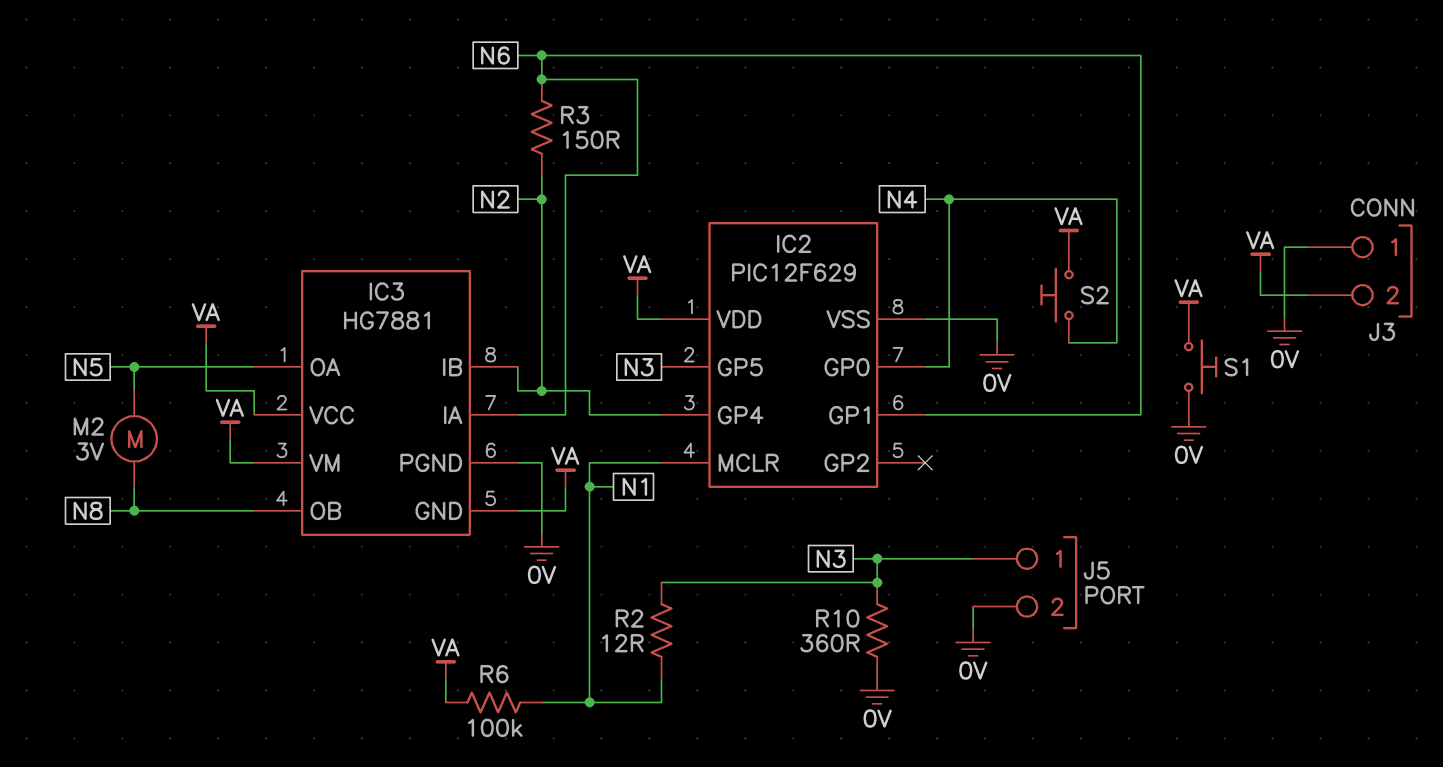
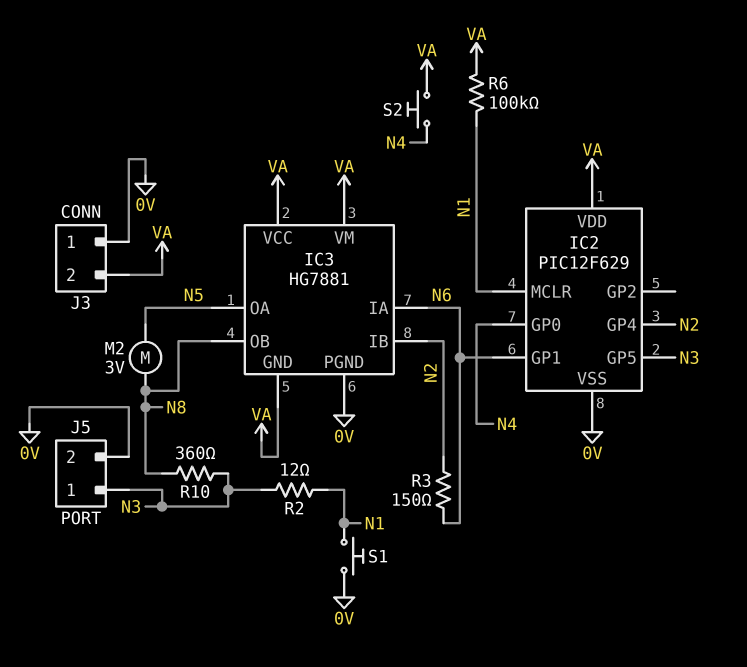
R10: 360 (0V, N3) -> 360 (N3, N8)
S1: button (0V, VA) -> button (0V, N1)

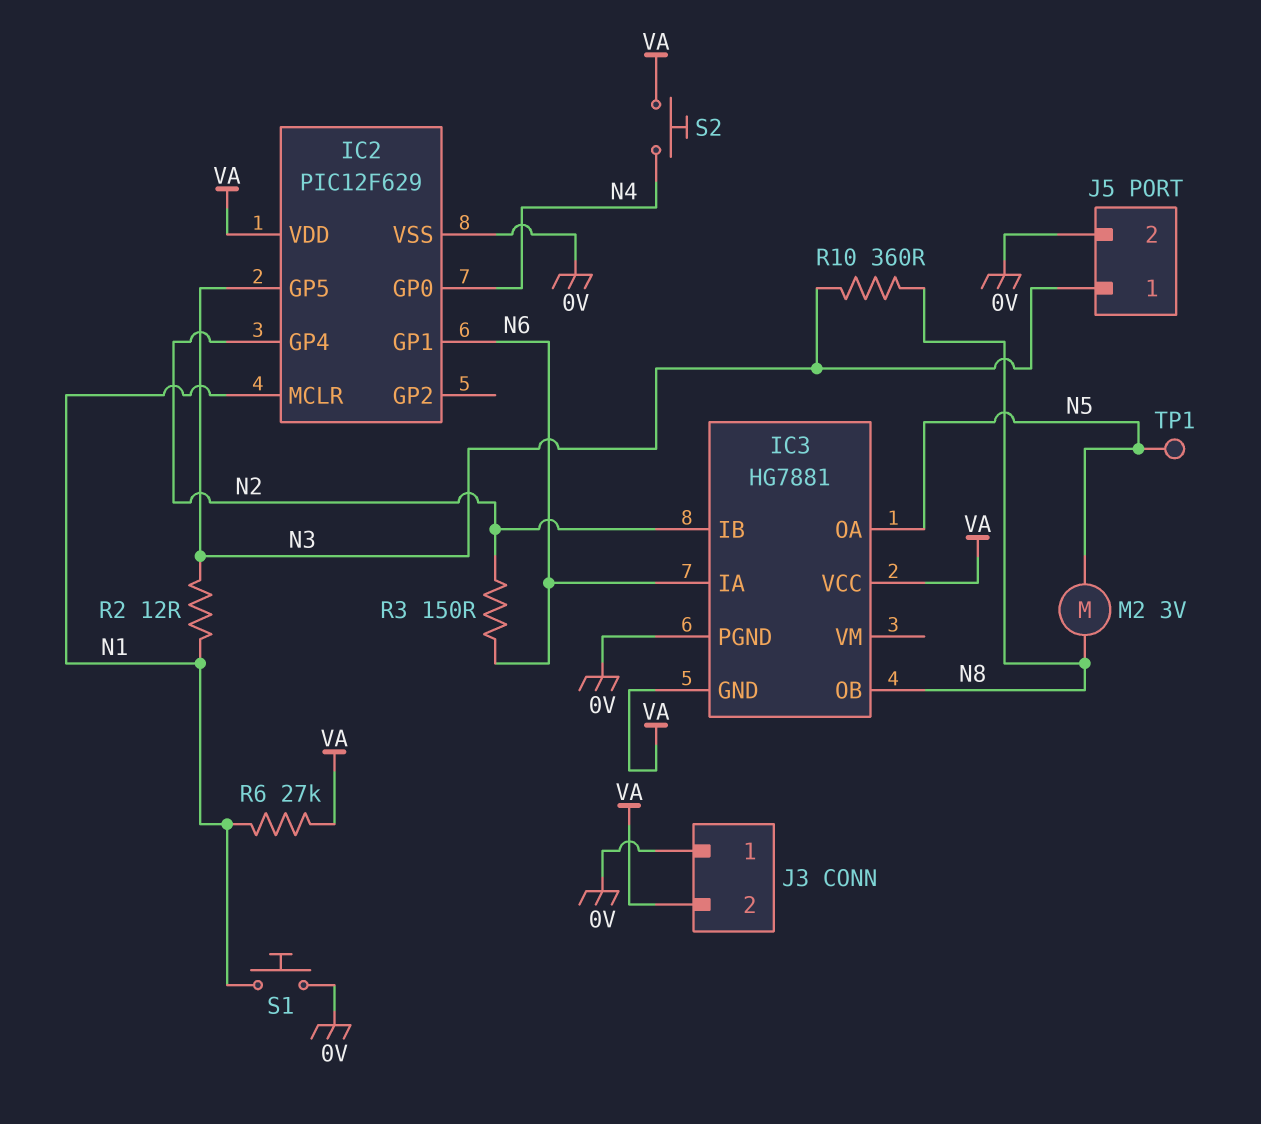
IC3 pin VM: VA -> none
R6: 100k (N1, VA) -> 27k (N1, VA)
TP1: none -> test point (N5)

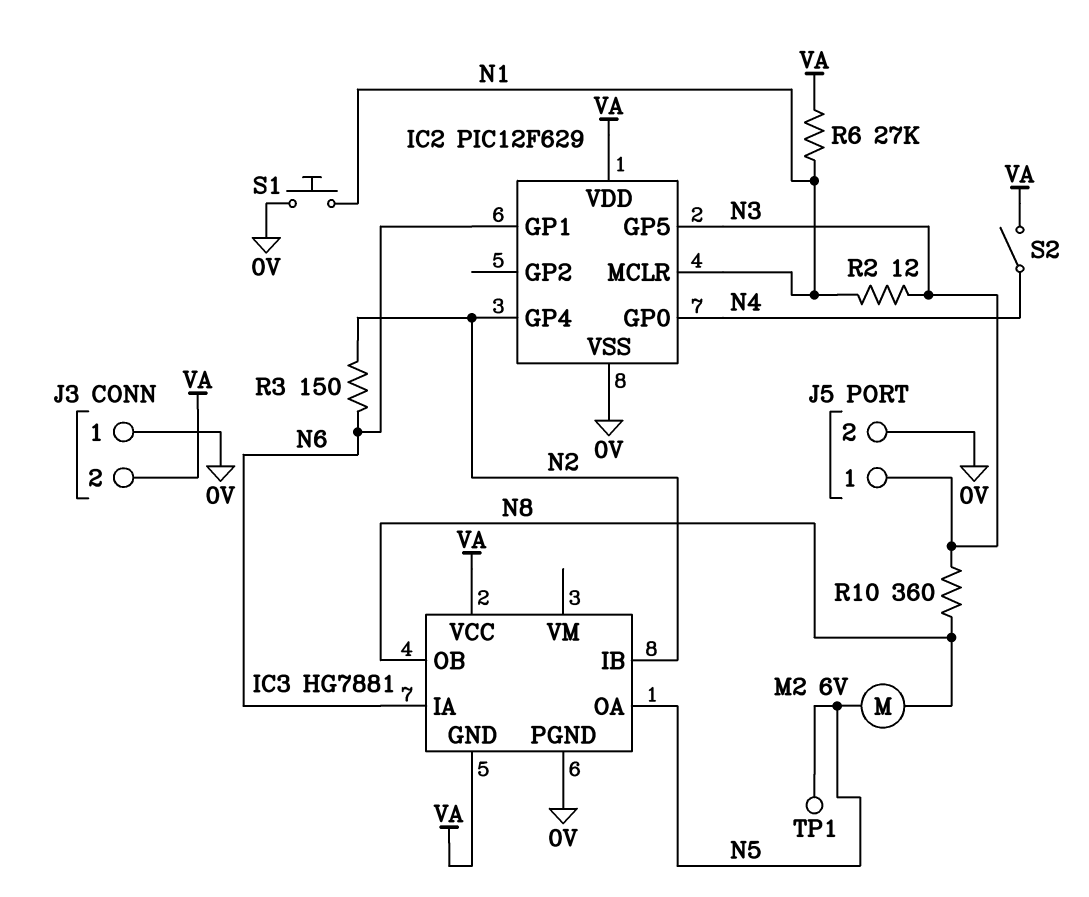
M2: motor 3V (N5, N8) -> motor 6V (N5, N8)
S2: button (N4, VA) -> switch (N4, VA)

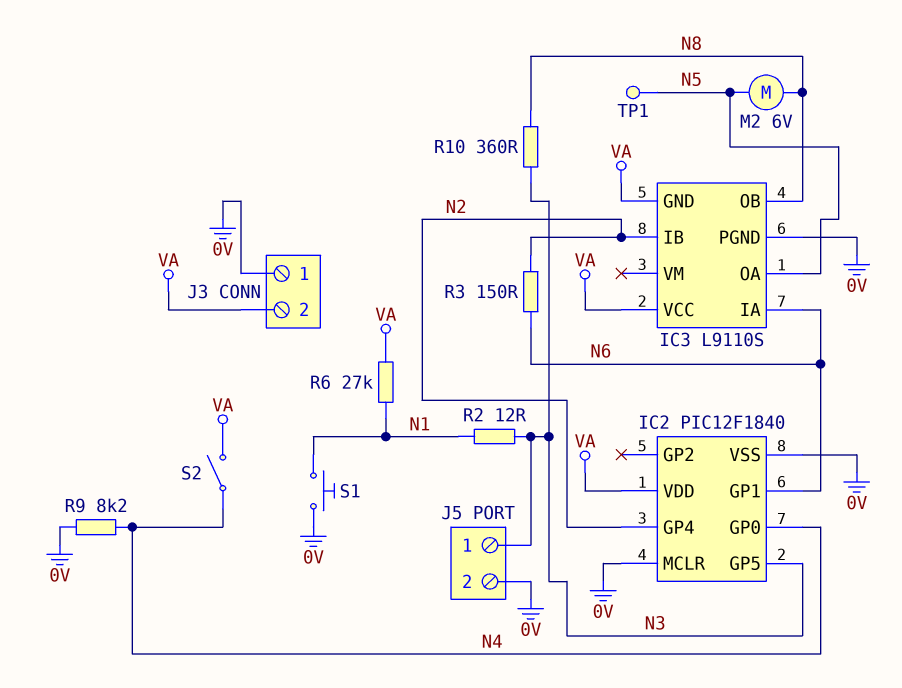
IC2: PIC12F629 -> PIC12F1840
IC2 pin MCLR: N1 -> 0V
IC3: HG7881 -> L9110S
R9: none -> 8.2k (0V, N4)

